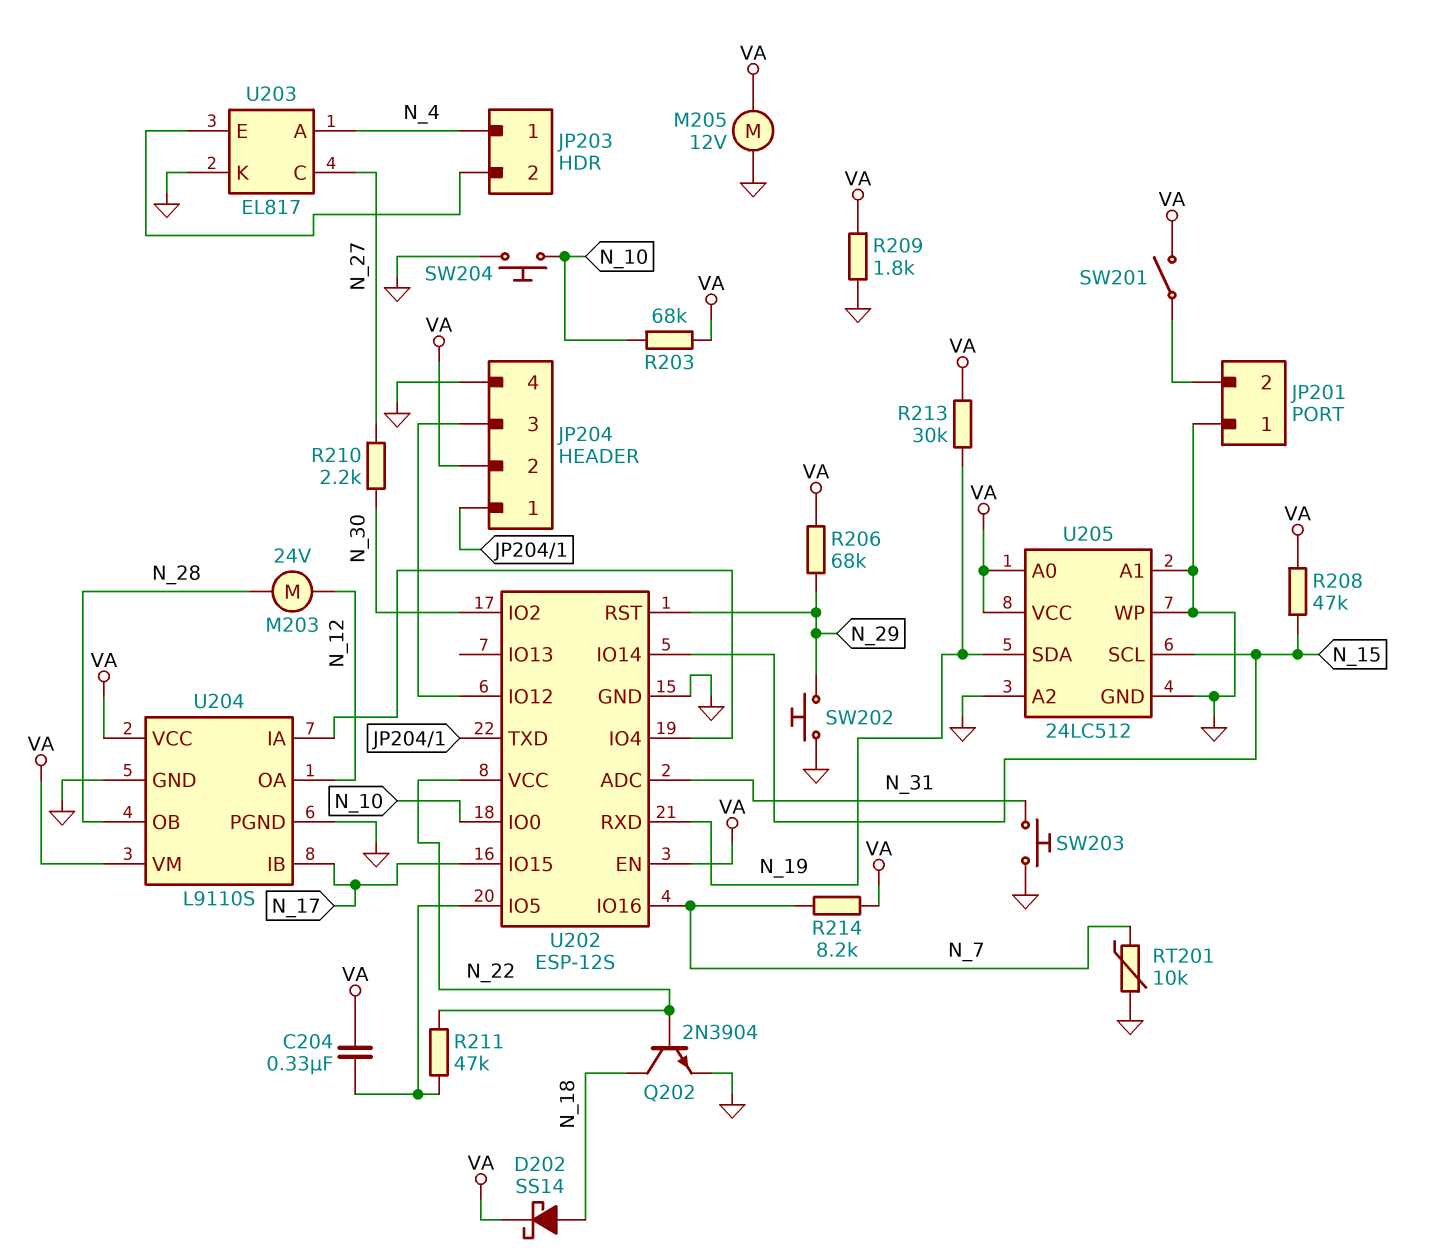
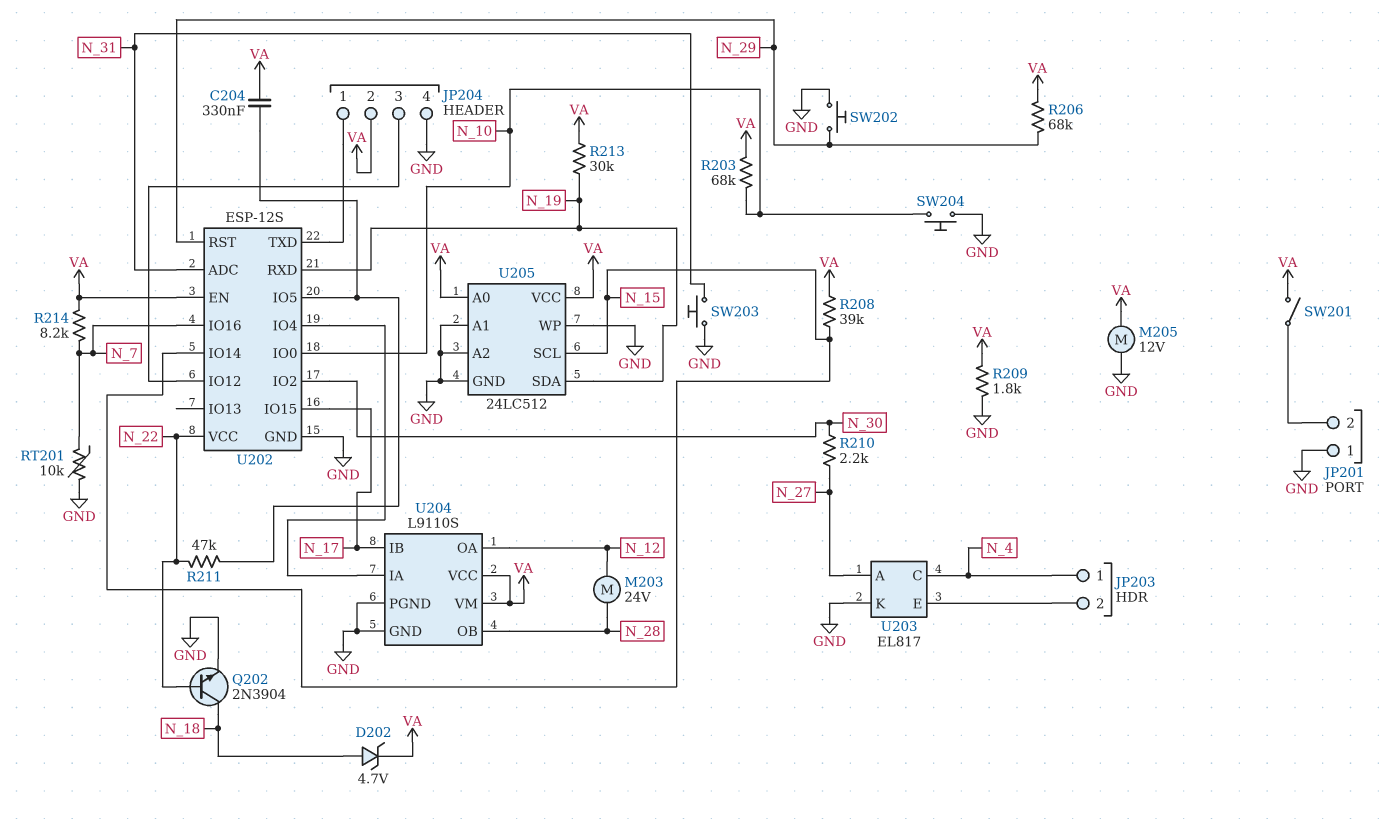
D202: schottky SS14 (A N_18, K VA) -> zener 4.7V (A N_18, K VA)
R208: 47k (N_15, VA) -> 39k (N_15, VA)
U203 pin A: N_4 -> N_27
U203 pin C: N_27 -> N_4

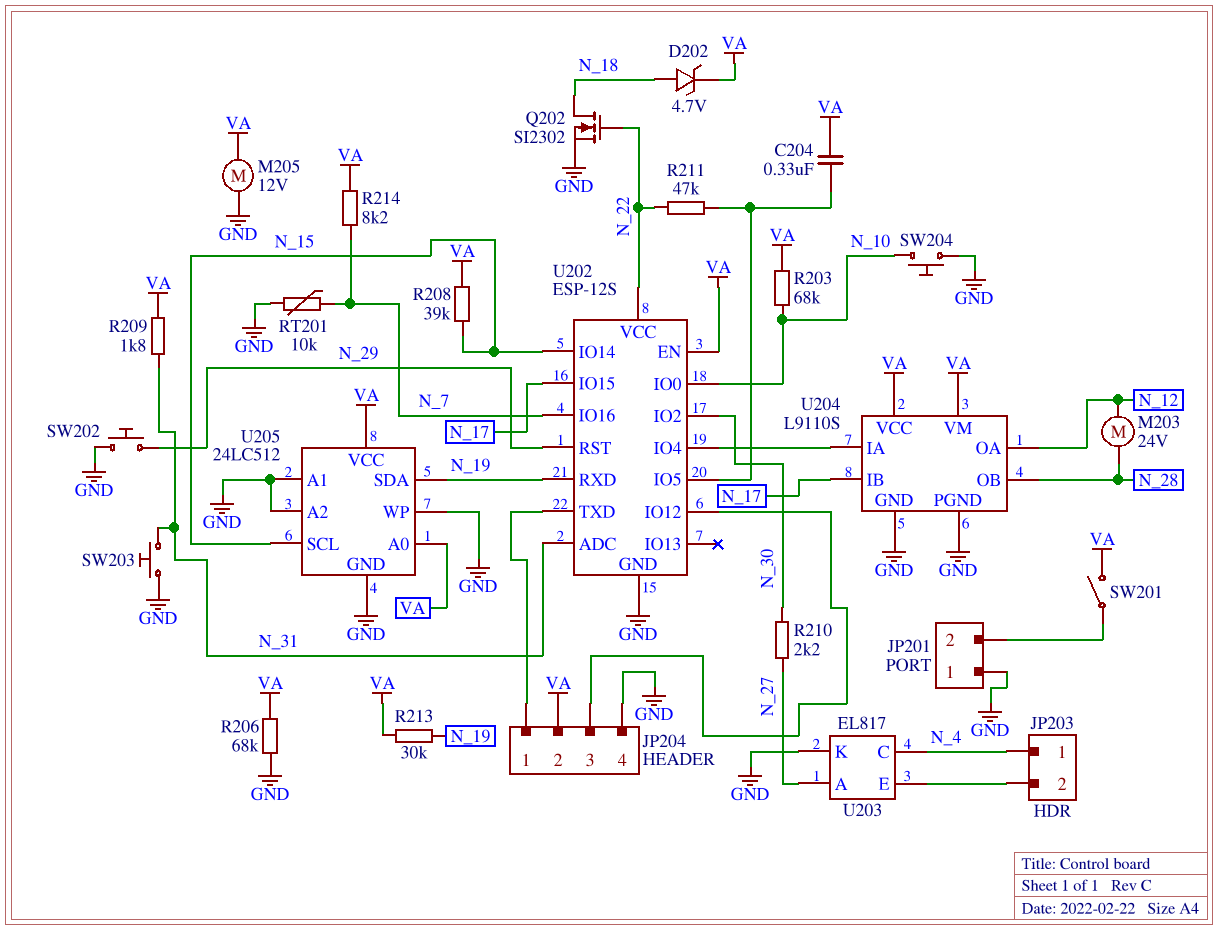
Q202: NPN 2N3904 (B N_22, C N_18, E GND) -> NMOS SI2302 (G N_22, D N_18, S GND)
R206: 68k (N_29, VA) -> 68k (GND, VA)
R209: 1.8k (GND, VA) -> 1.8k (N_31, VA)

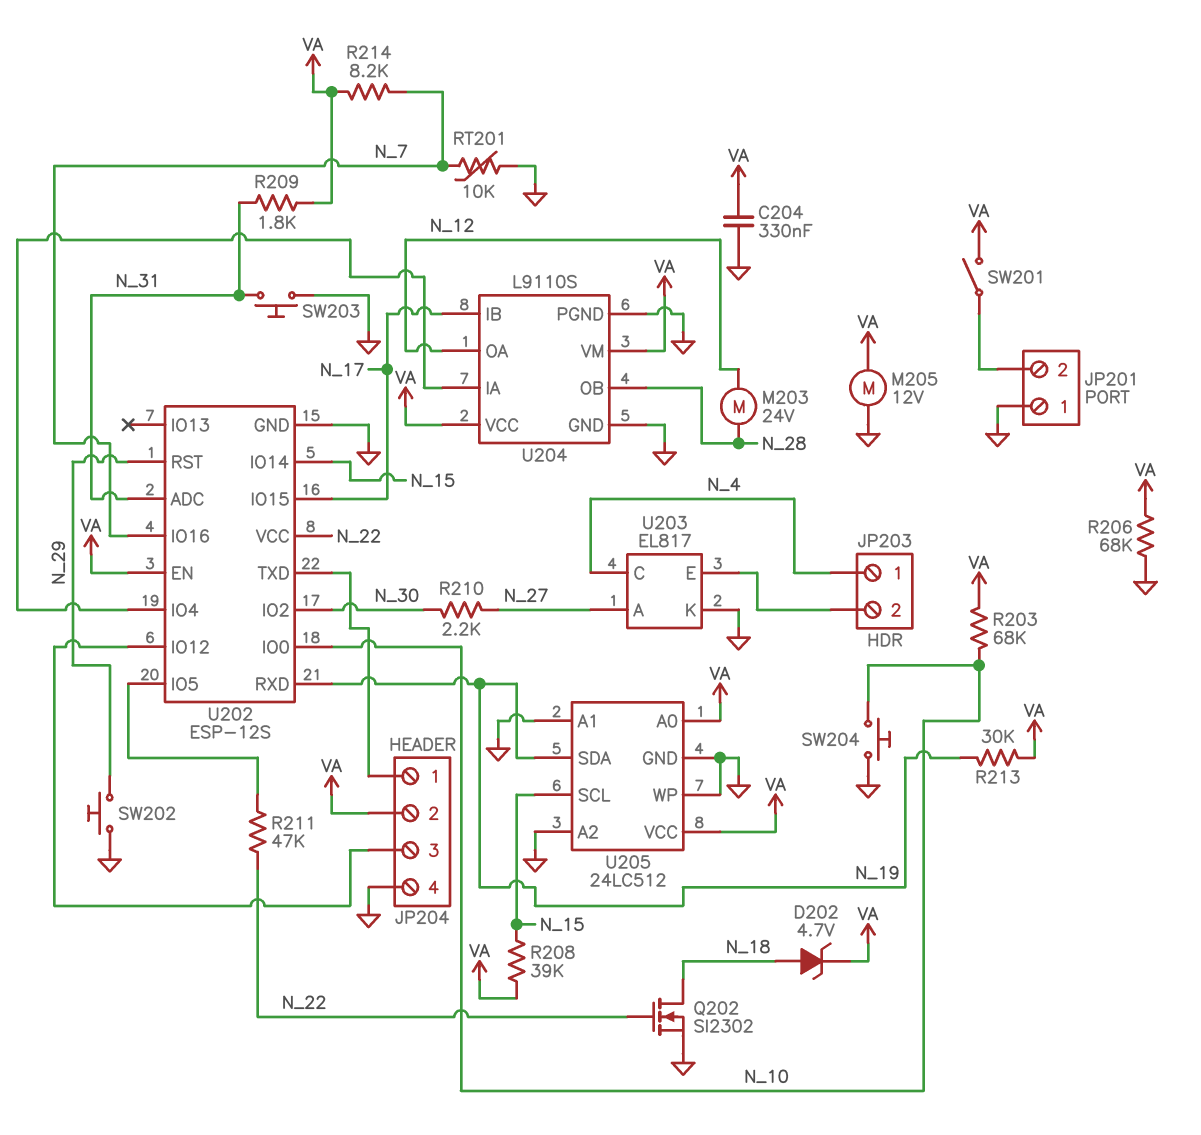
C204: 330nF (U202/IO5, VA) -> 330nF (GND, VA)

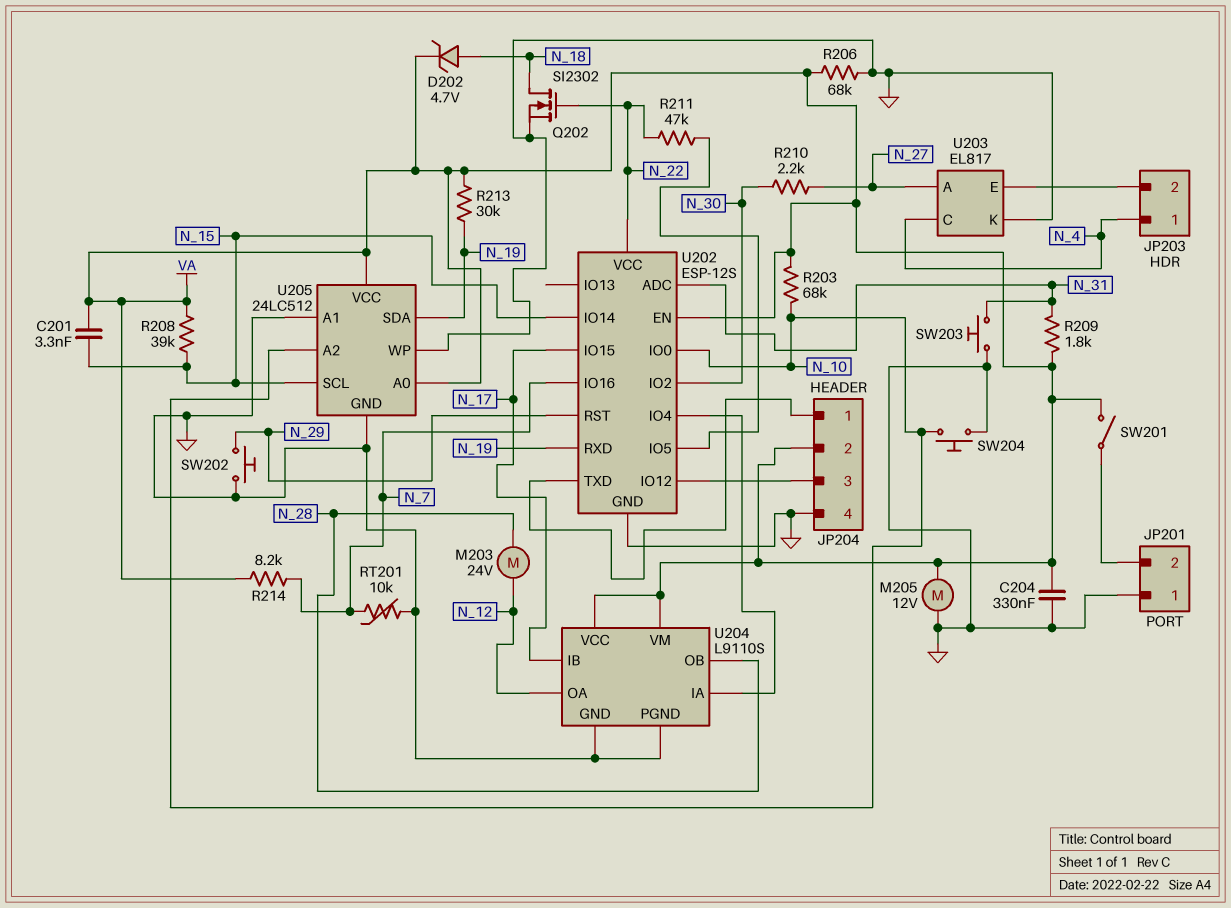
C201: none -> 3.3nF (N_15, VA)
U205 pin A2: GND -> N_10

